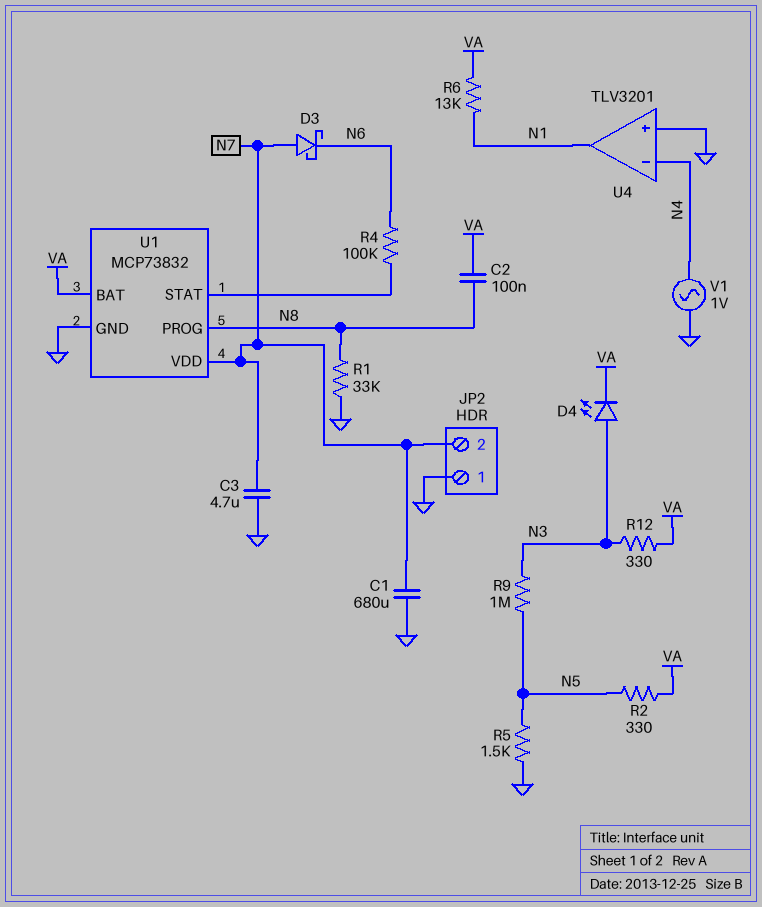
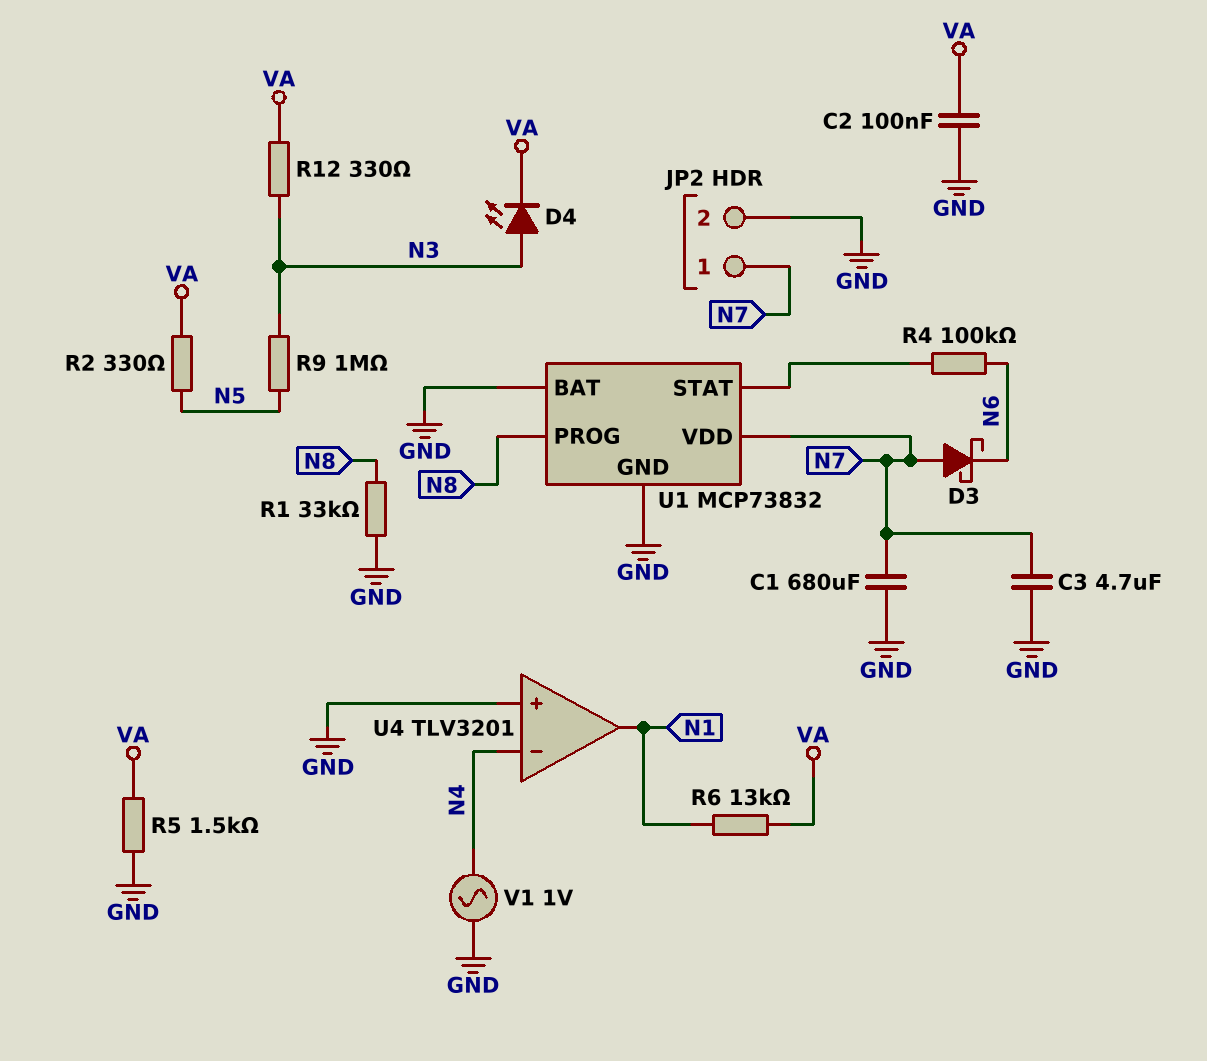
C2: 100nF (N8, VA) -> 100nF (GND, VA)
JP2 pin 1: GND -> N7
JP2 pin 2: N7 -> GND
R5: 1.5k (GND, N5) -> 1.5k (GND, VA)
U1 pin BAT: VA -> GND

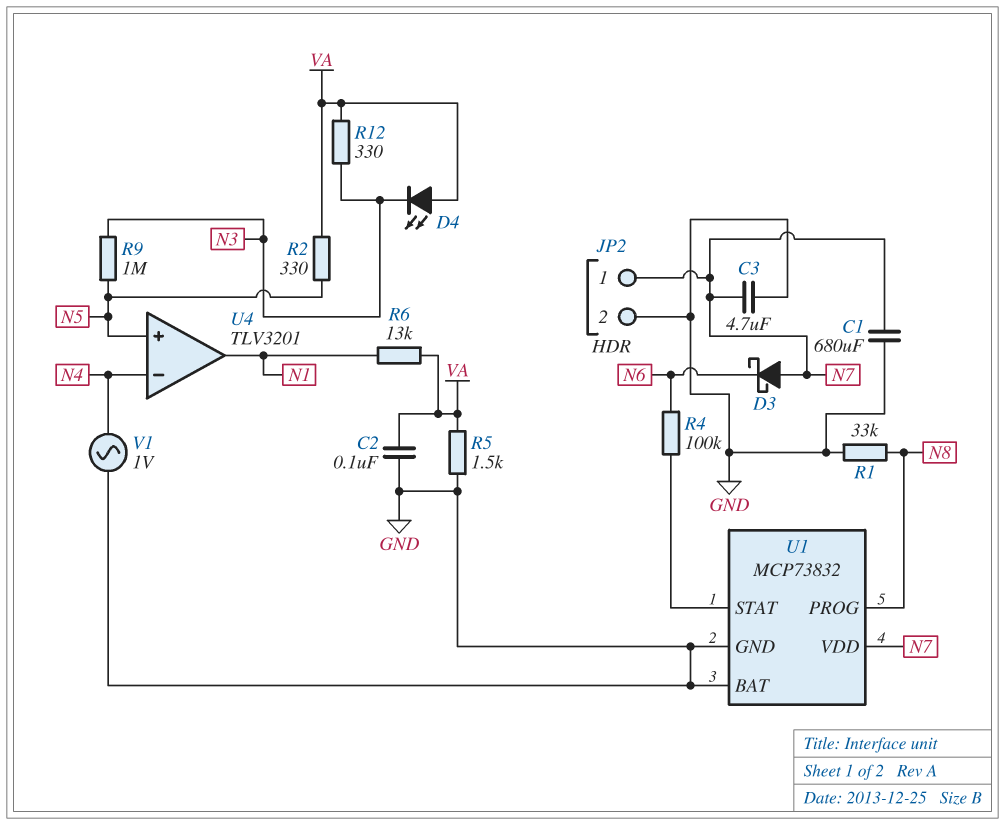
D4: LED (A N3, K VA) -> LED (A VA, K N3)
U4 pin in+: GND -> N5

